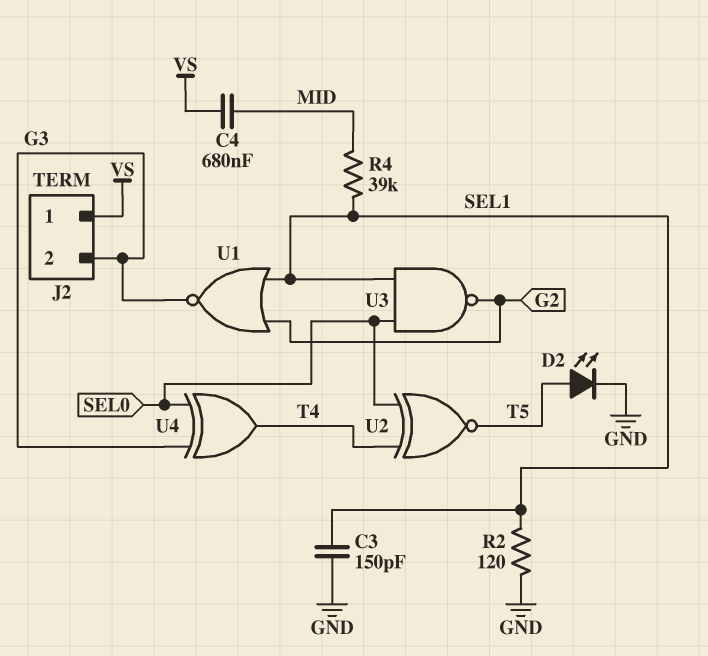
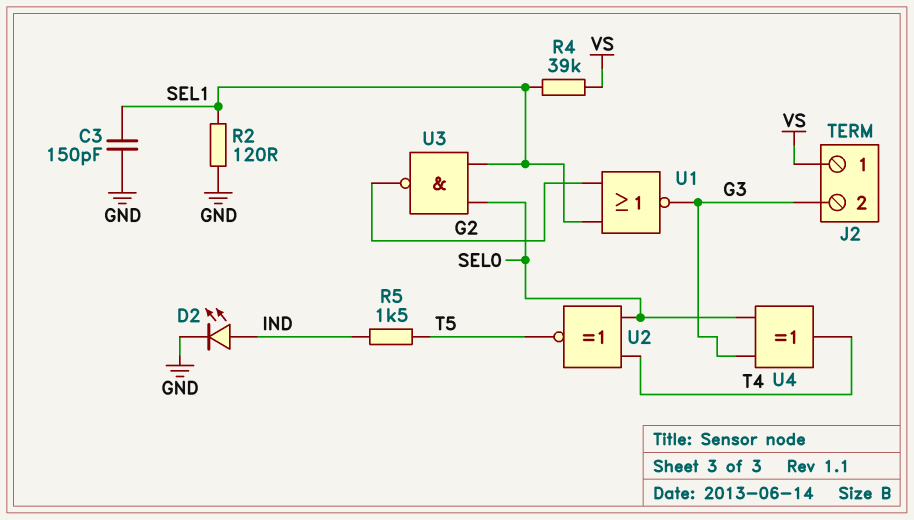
C4: 680nF (MID, VS) -> none
D2: LED (A T5, K GND) -> LED (A IND, K GND)
R4: 39k (MID, SEL1) -> 39k (SEL1, VS)
R5: none -> 1.5k (IND, T5)

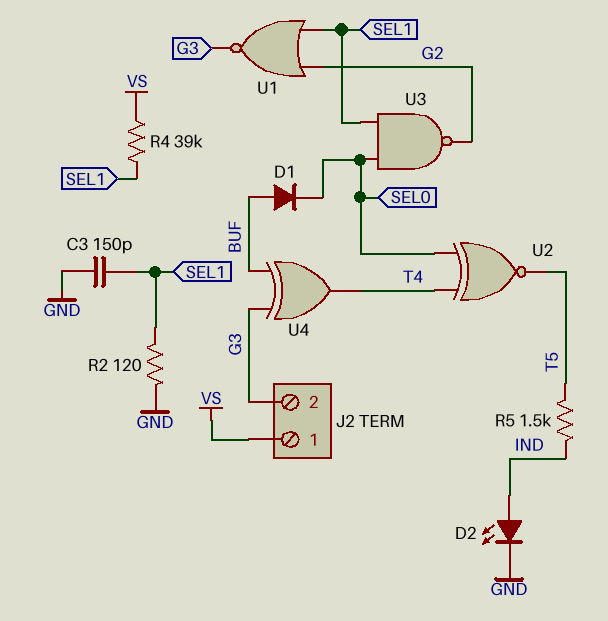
D1: none -> diode (A BUF, K SEL0)
U4: XOR (in G3, in SEL0, out T4) -> XOR (in BUF, in G3, out T4)

